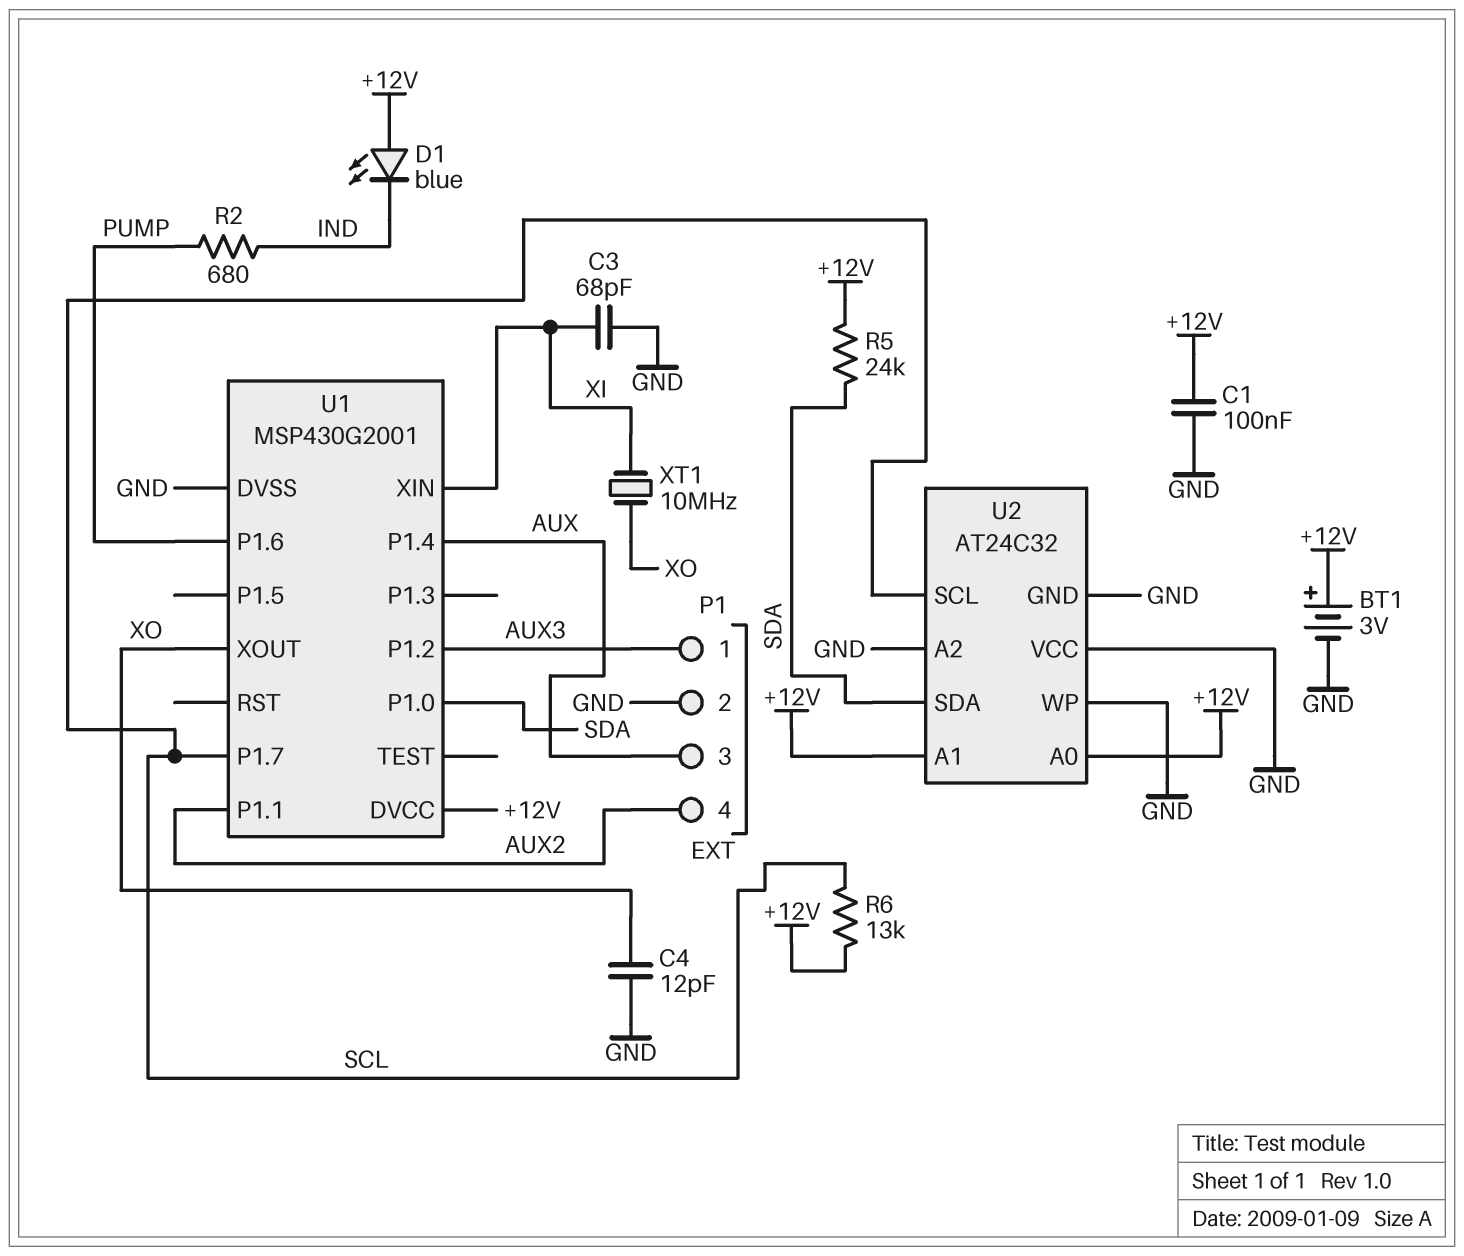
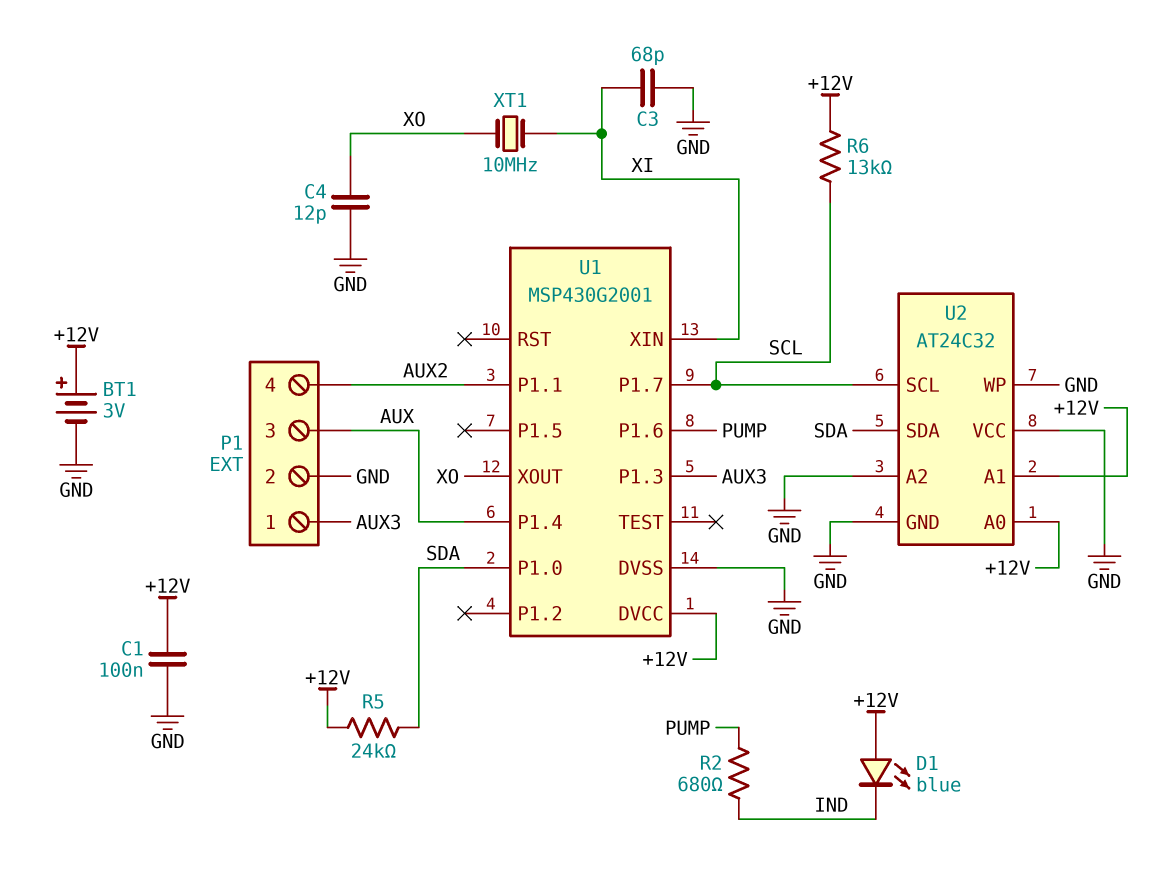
U1 pin P1.2: AUX3 -> none
U1 pin P1.3: none -> AUX3

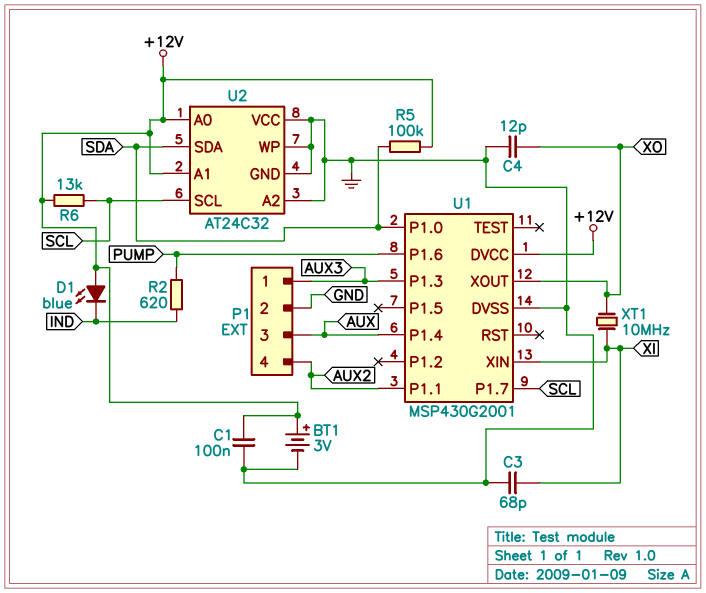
R2: 680 (IND, PUMP) -> 620 (IND, PUMP)
R5: 24k (+12V, SDA) -> 100k (+12V, SDA)

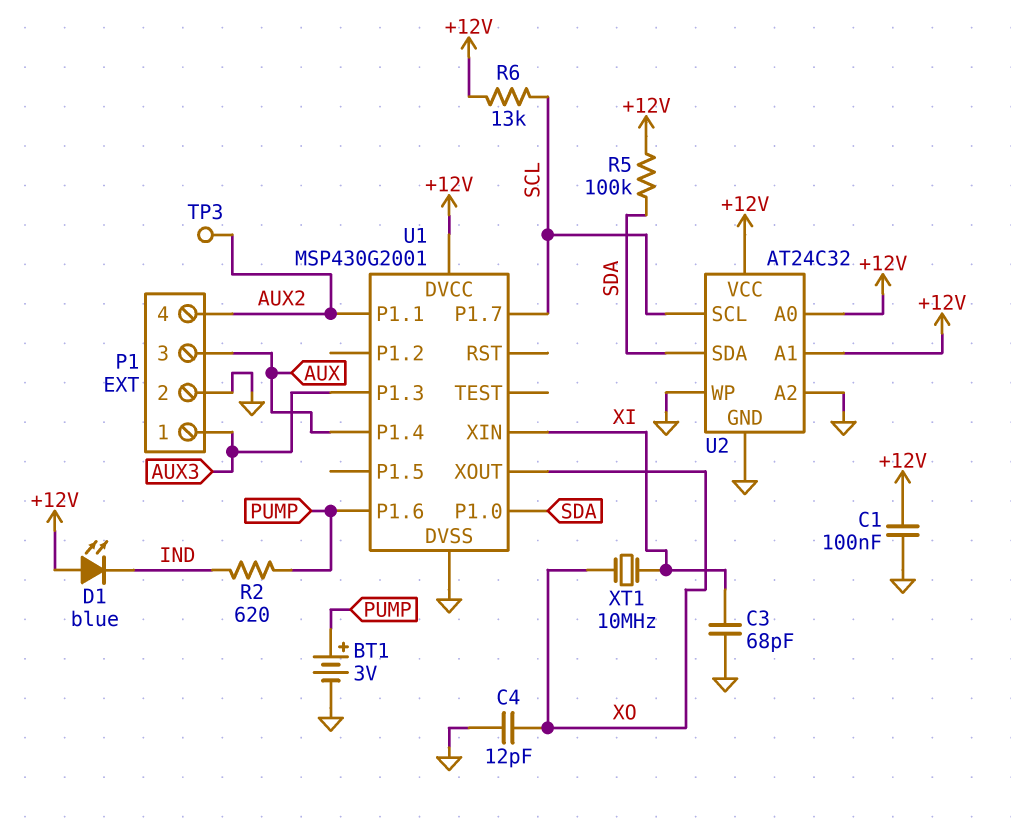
BT1: 3V (plus +12V, minus GND) -> 3V (plus PUMP, minus GND)
TP3: none -> test point (AUX2)
U2 pin VCC: GND -> +12V

